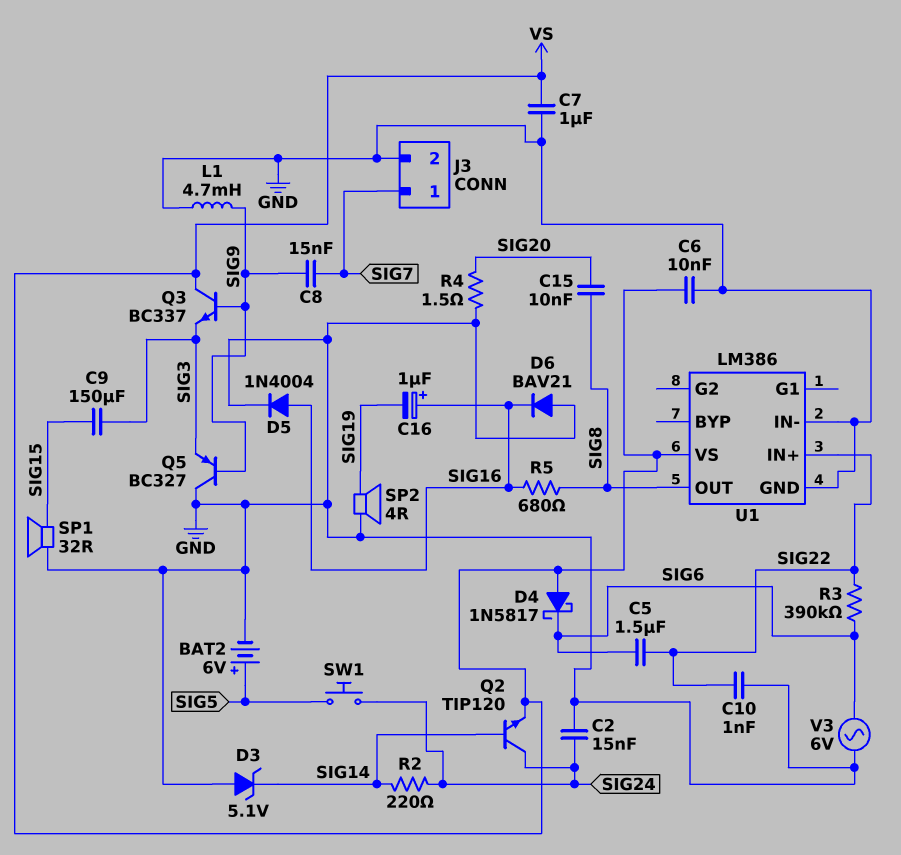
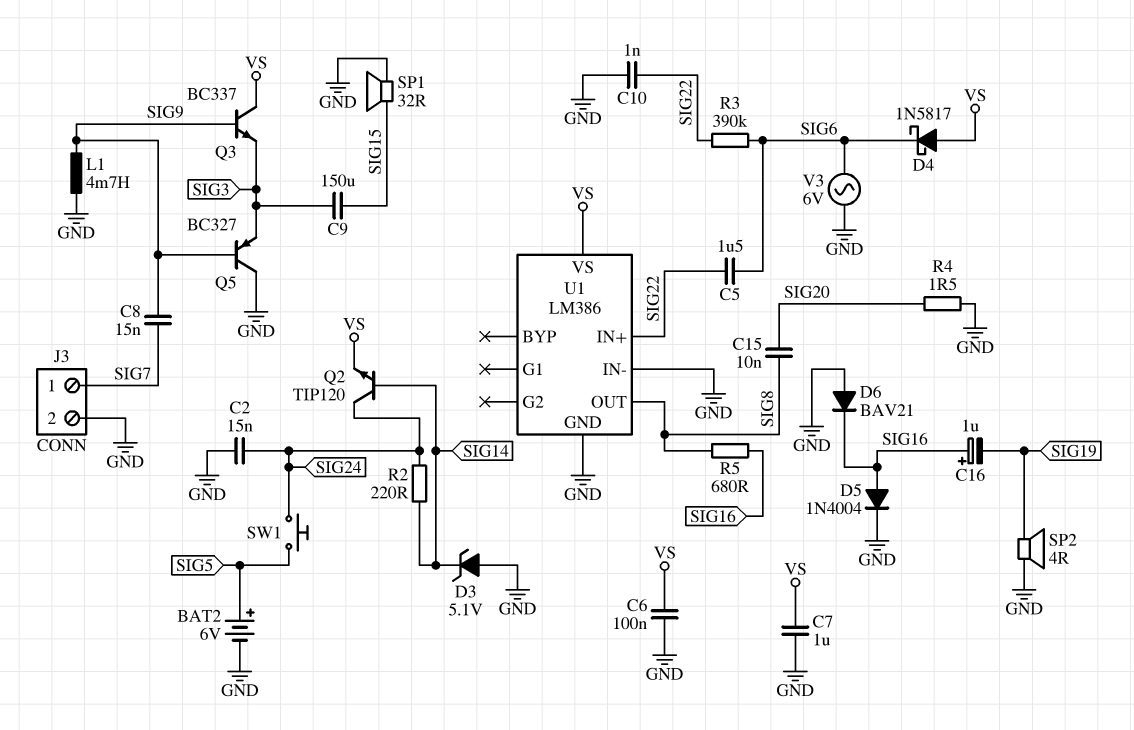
C6: 10nF (GND, VS) -> 100nF (GND, VS)

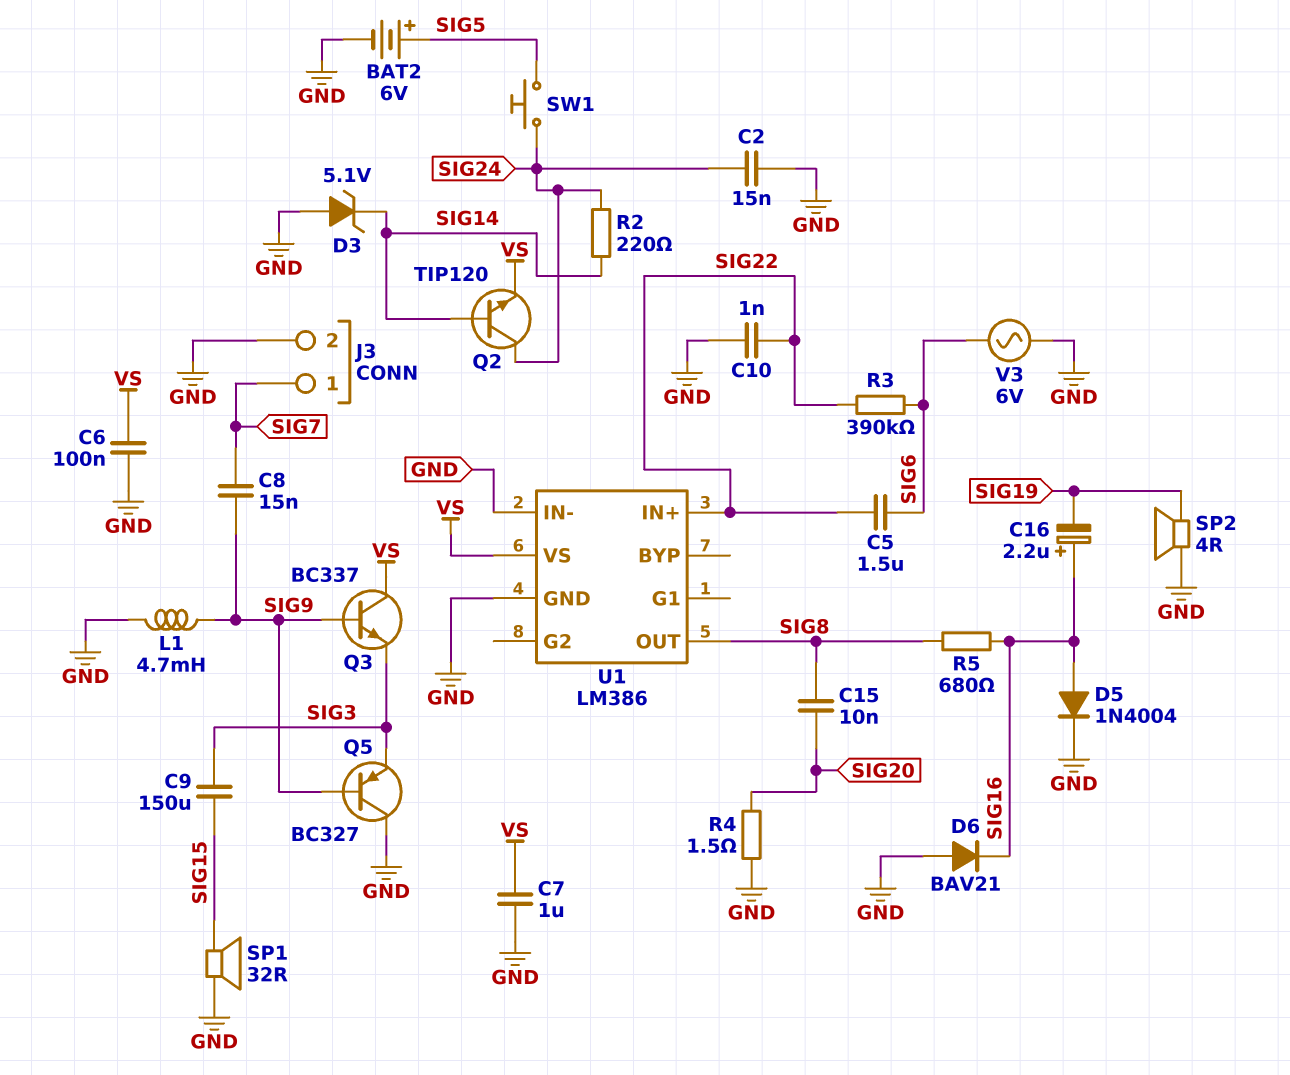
C16: 1uF (plus SIG16, minus SIG19) -> 2.2uF (plus SIG16, minus SIG19)
D4: schottky 1N5817 (A VS, K SIG6) -> none

